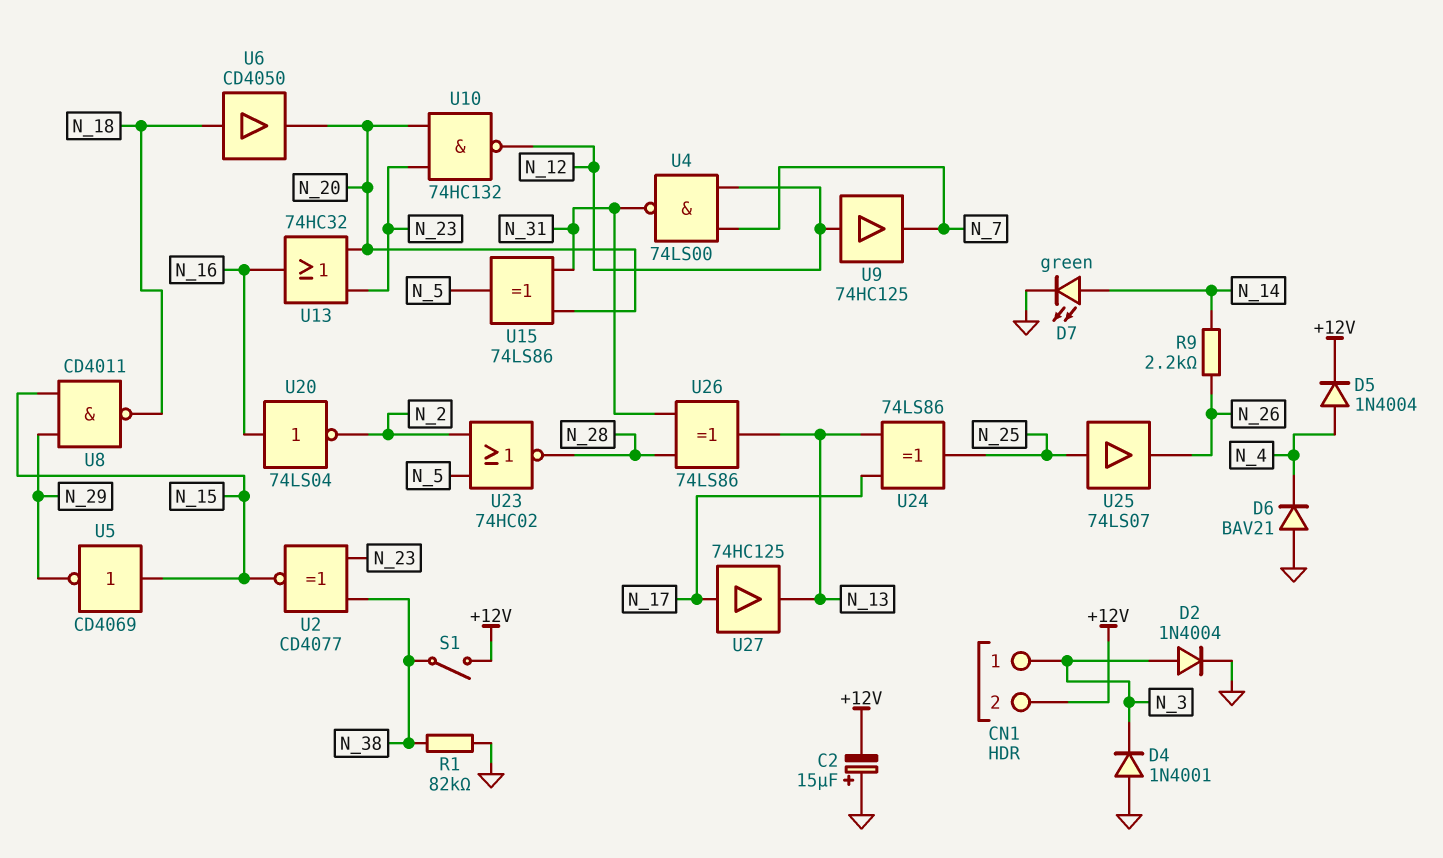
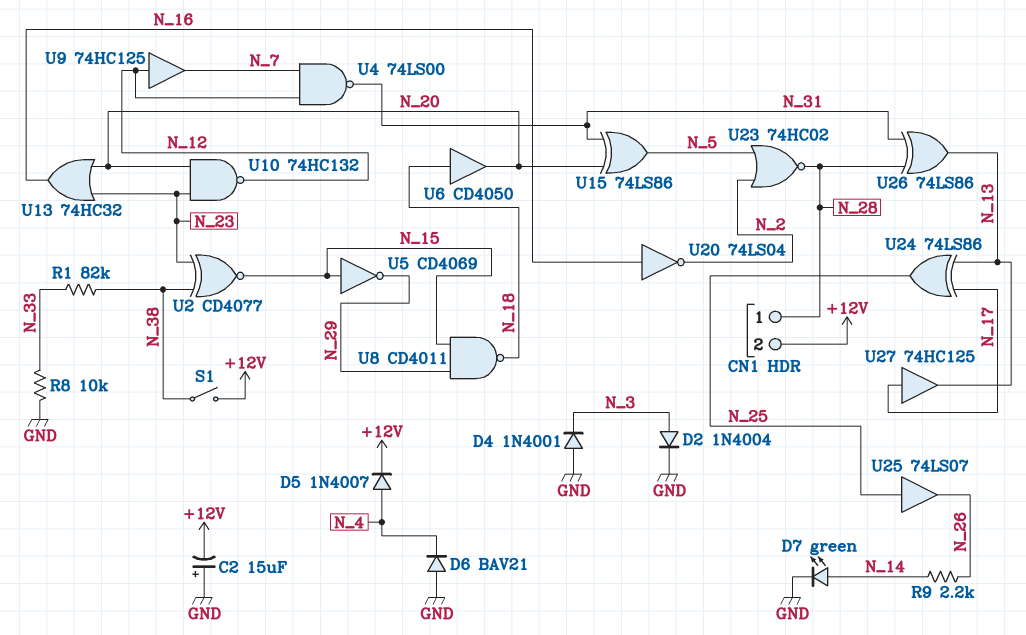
CN1 pin 1: N_3 -> N_28
D5: diode 1N4004 (A N_4, K +12V) -> diode 1N4007 (A N_4, K +12V)
R1: 82k (GND, N_38) -> 82k (N_33, N_38)
R8: none -> 10k (GND, N_33)

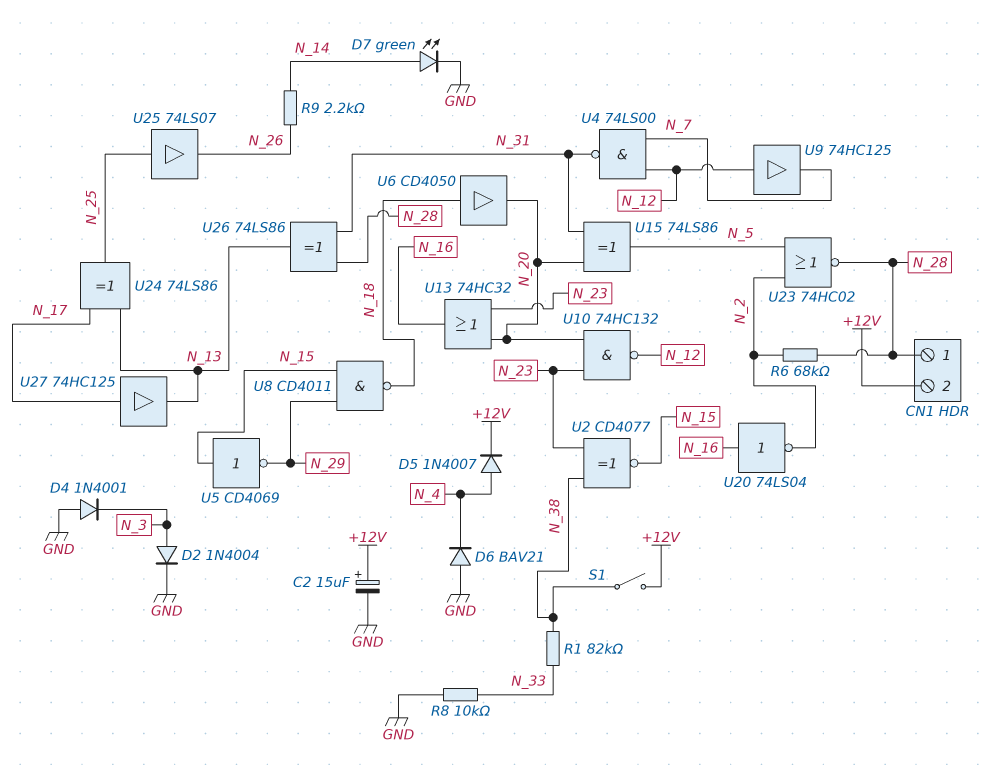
C2: 15uF (plus GND, minus +12V) -> 15uF (plus +12V, minus GND)
R6: none -> 68k (N_2, N_28)

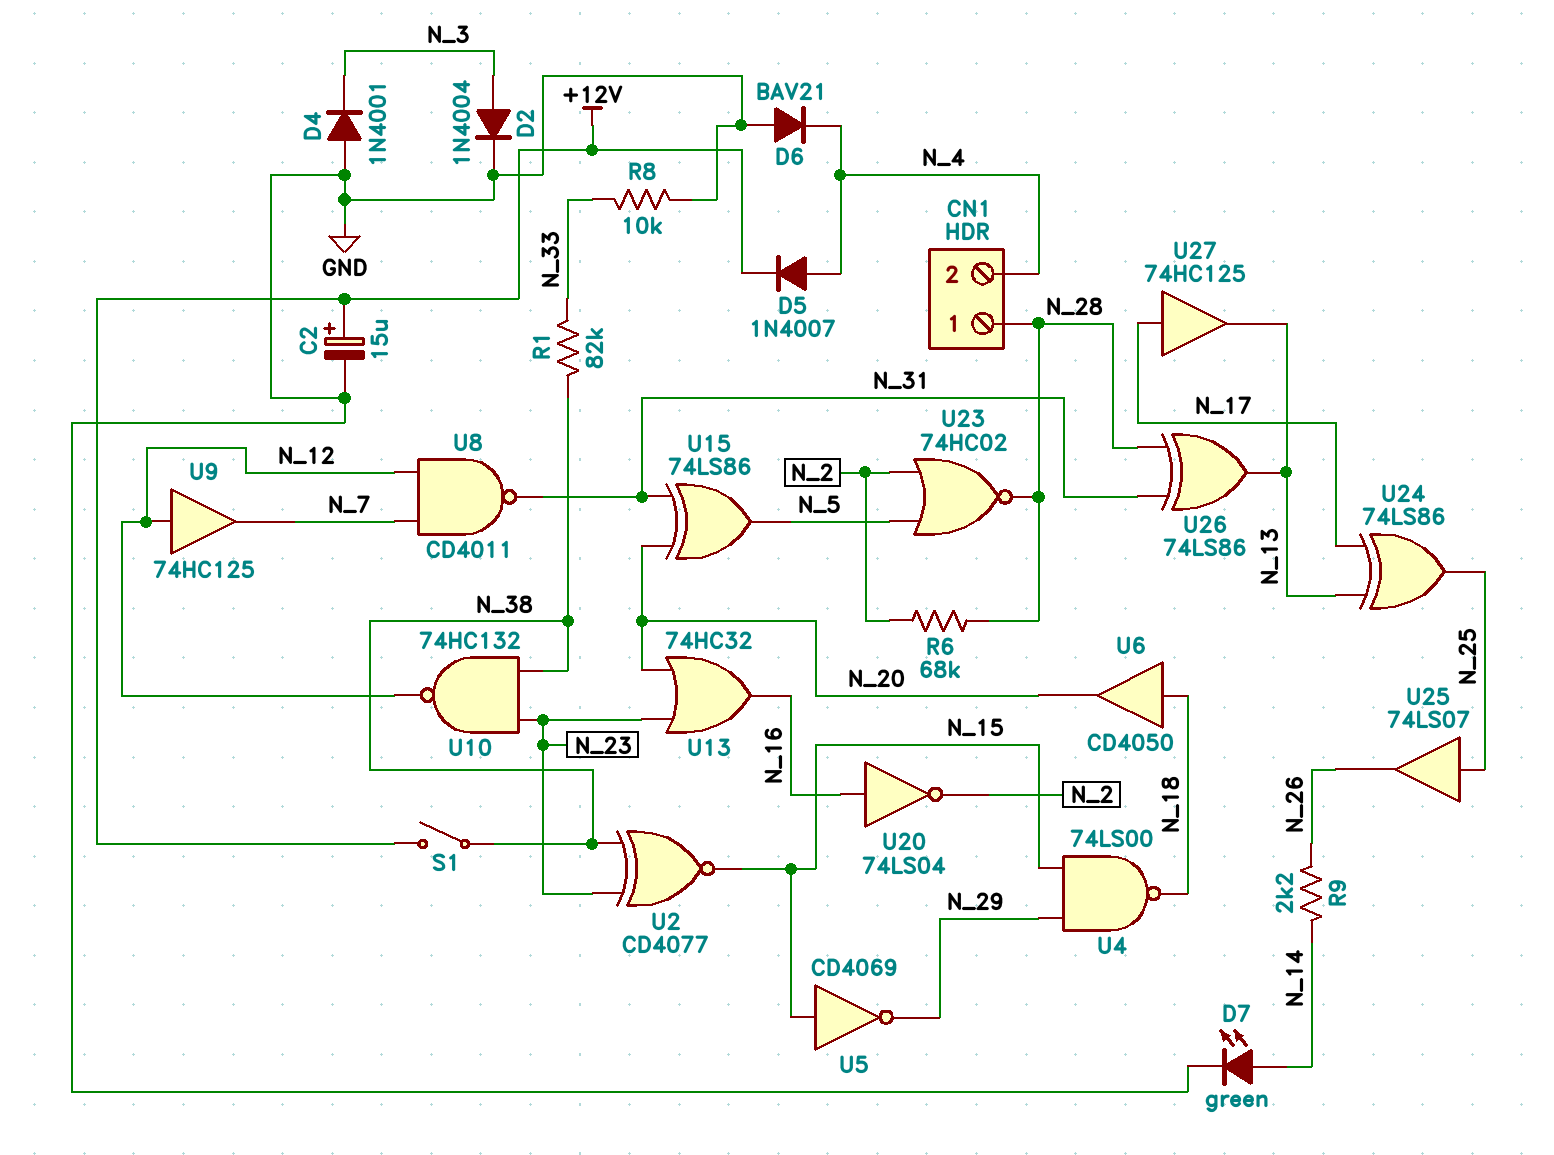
CN1 pin 2: +12V -> N_4
U4: NAND 74LS00 (in N_7, in N_12, out N_31) -> NAND 74LS00 (in N_15, in N_29, out N_18)
U8: NAND CD4011 (in N_15, in N_29, out N_18) -> NAND CD4011 (in N_7, in N_12, out N_31)
U10: NAND 74HC132 (in N_20, in N_23, out N_12) -> NAND 74HC132 (in N_23, in N_38, out N_12)

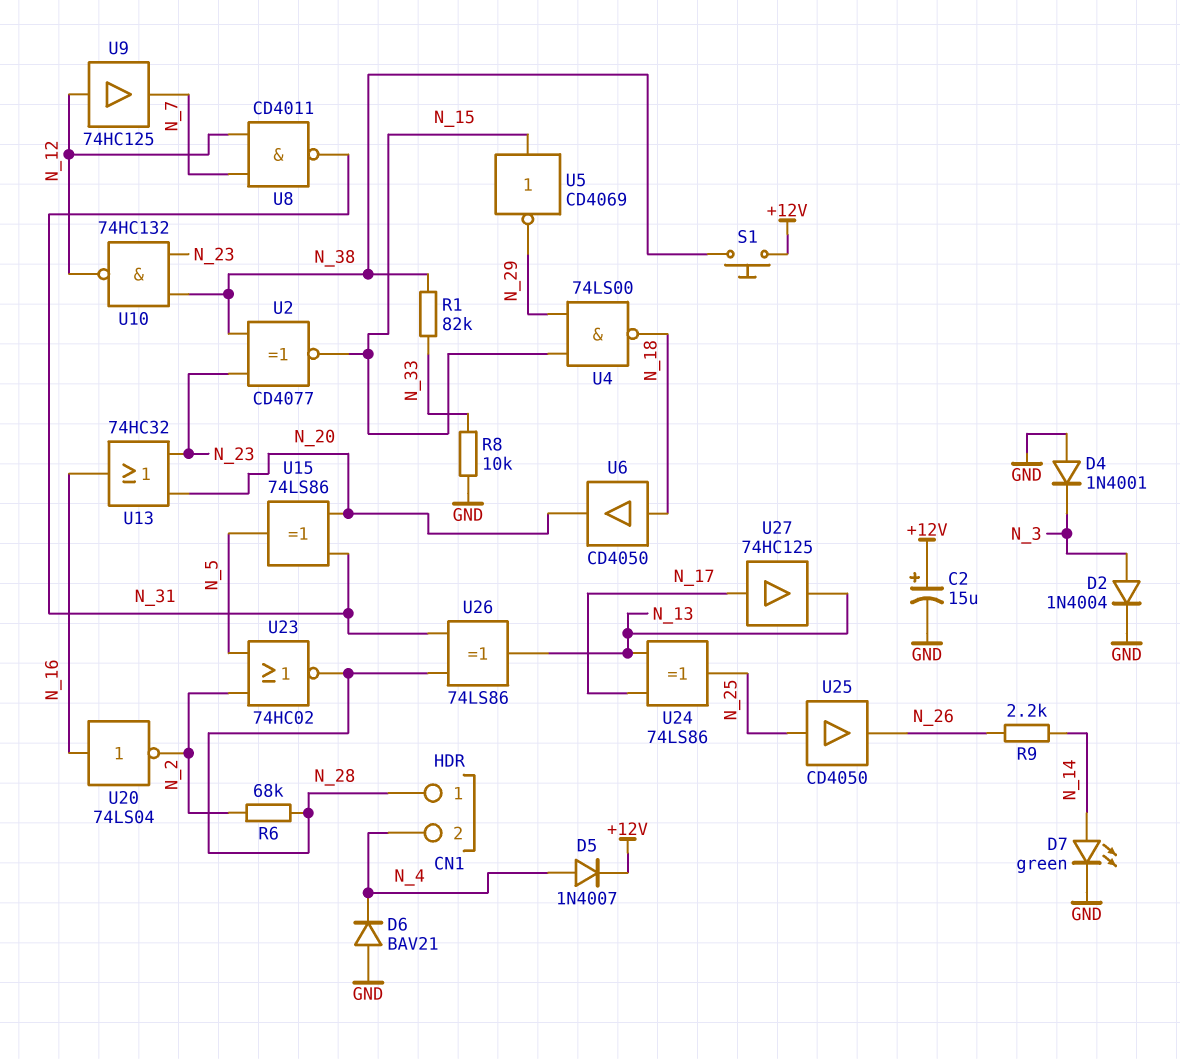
S1: switch (+12V, N_38) -> button (+12V, N_38)
U25: buffer 74LS07 (in N_25, out N_26) -> buffer CD4050 (in N_25, out N_26)

